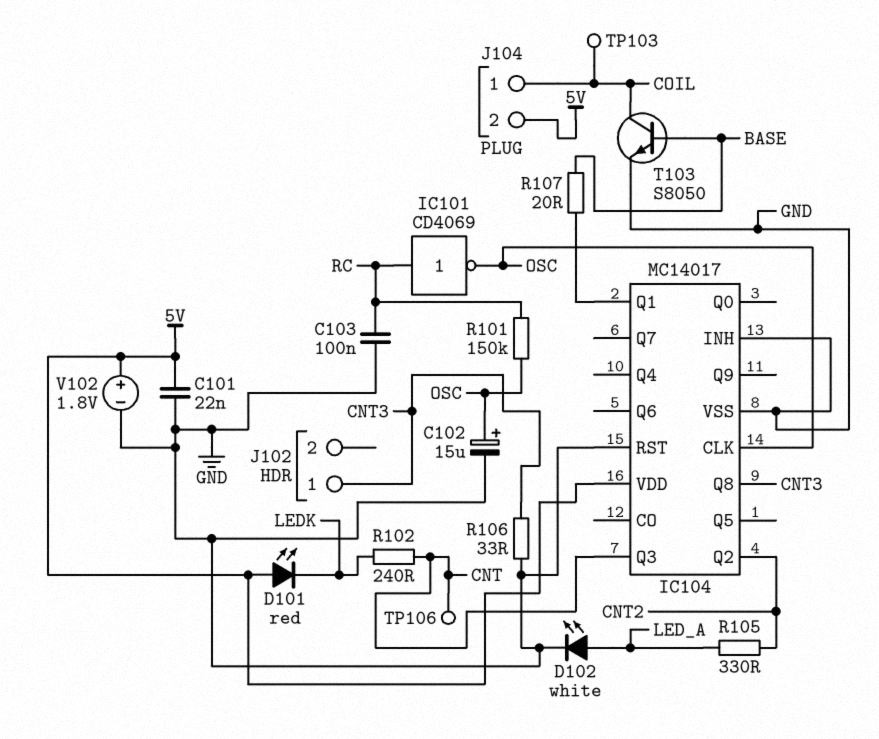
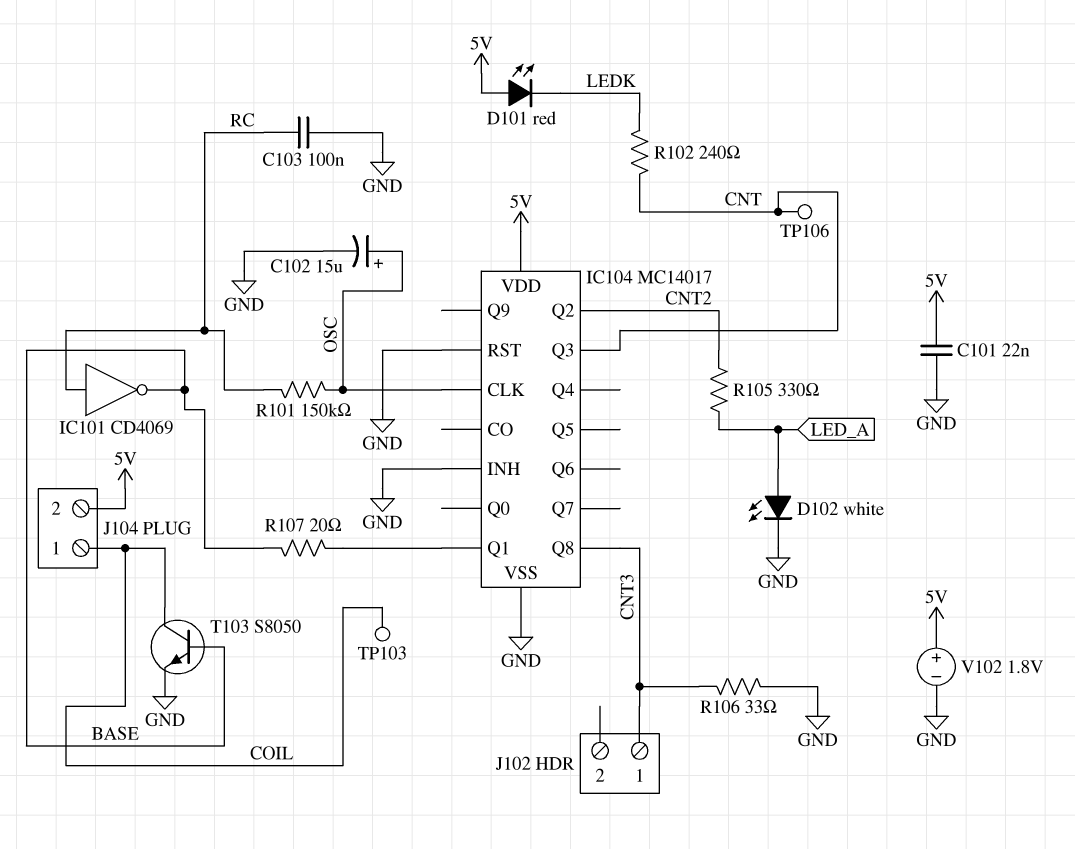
IC101: NOT CD4069 (in RC, out OSC) -> NOT CD4069 (in RC, out BASE)

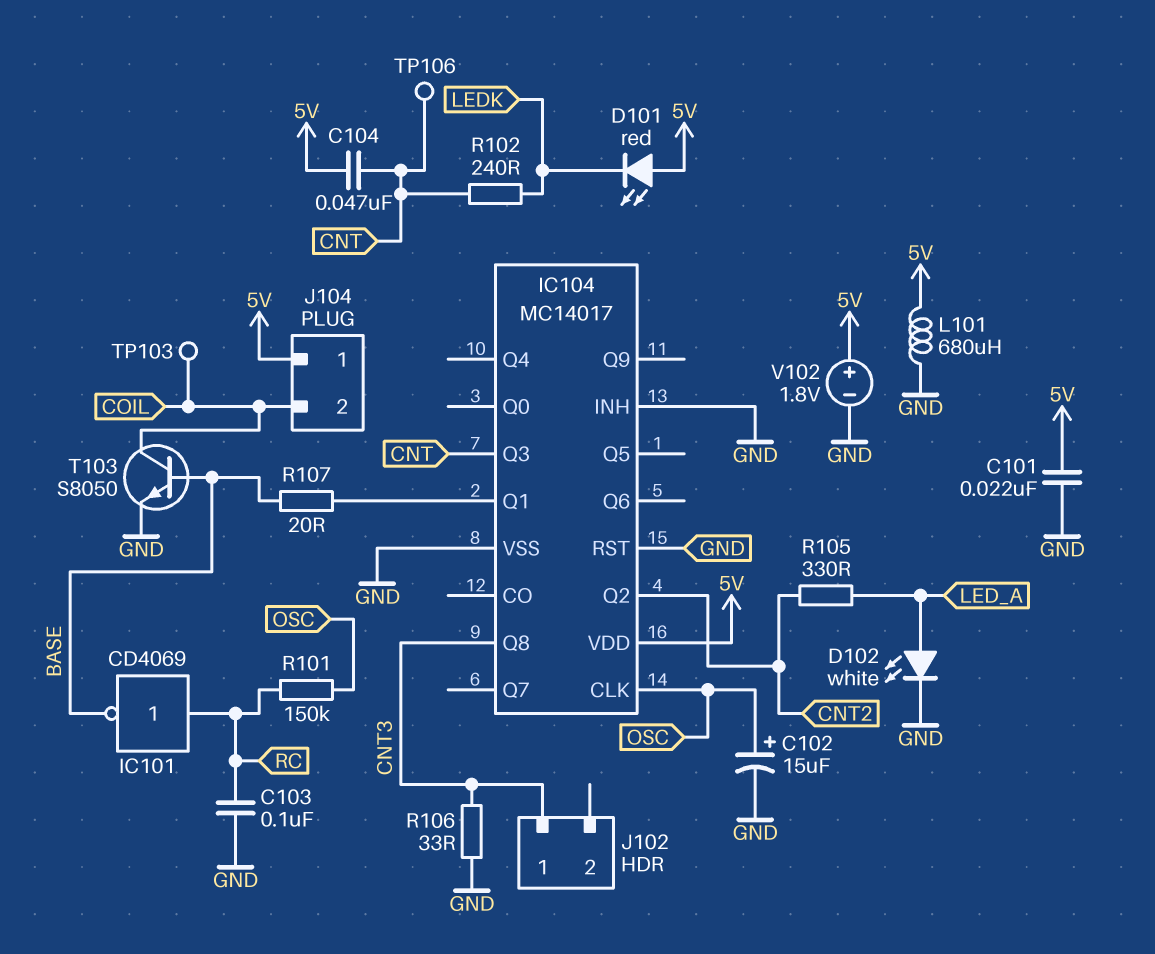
C104: none -> 47nF (5V, CNT)
J104 pin 1: COIL -> 5V
J104 pin 2: 5V -> COIL
L101: none -> 680uH (5V, GND)

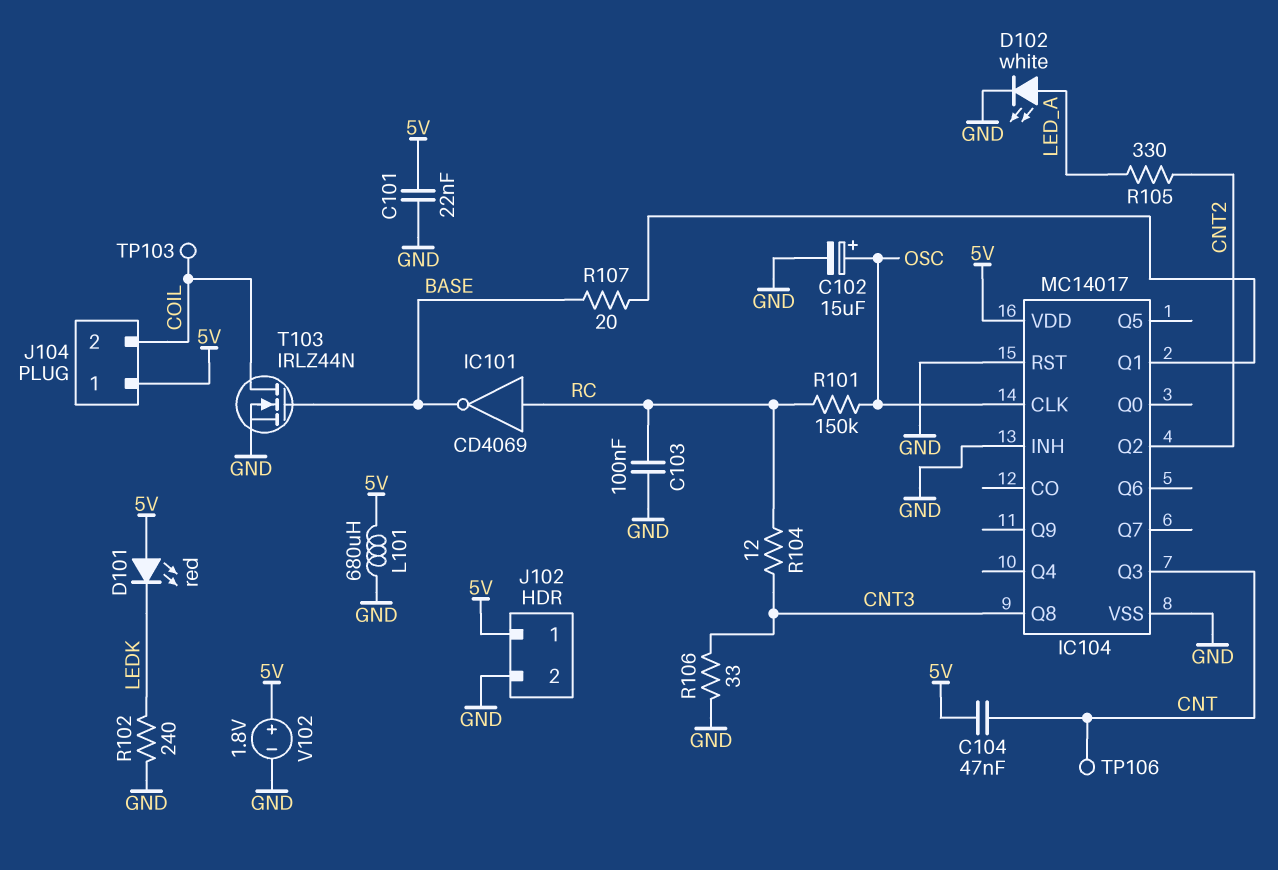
J102 pin 1: CNT3 -> 5V
J102 pin 2: none -> GND
R102: 240 (CNT, LEDK) -> 240 (GND, LEDK)
R104: none -> 12 (CNT3, RC)
T103: NPN S8050 (B BASE, C COIL, E GND) -> NMOS IRLZ44N (G BASE, D COIL, S GND)

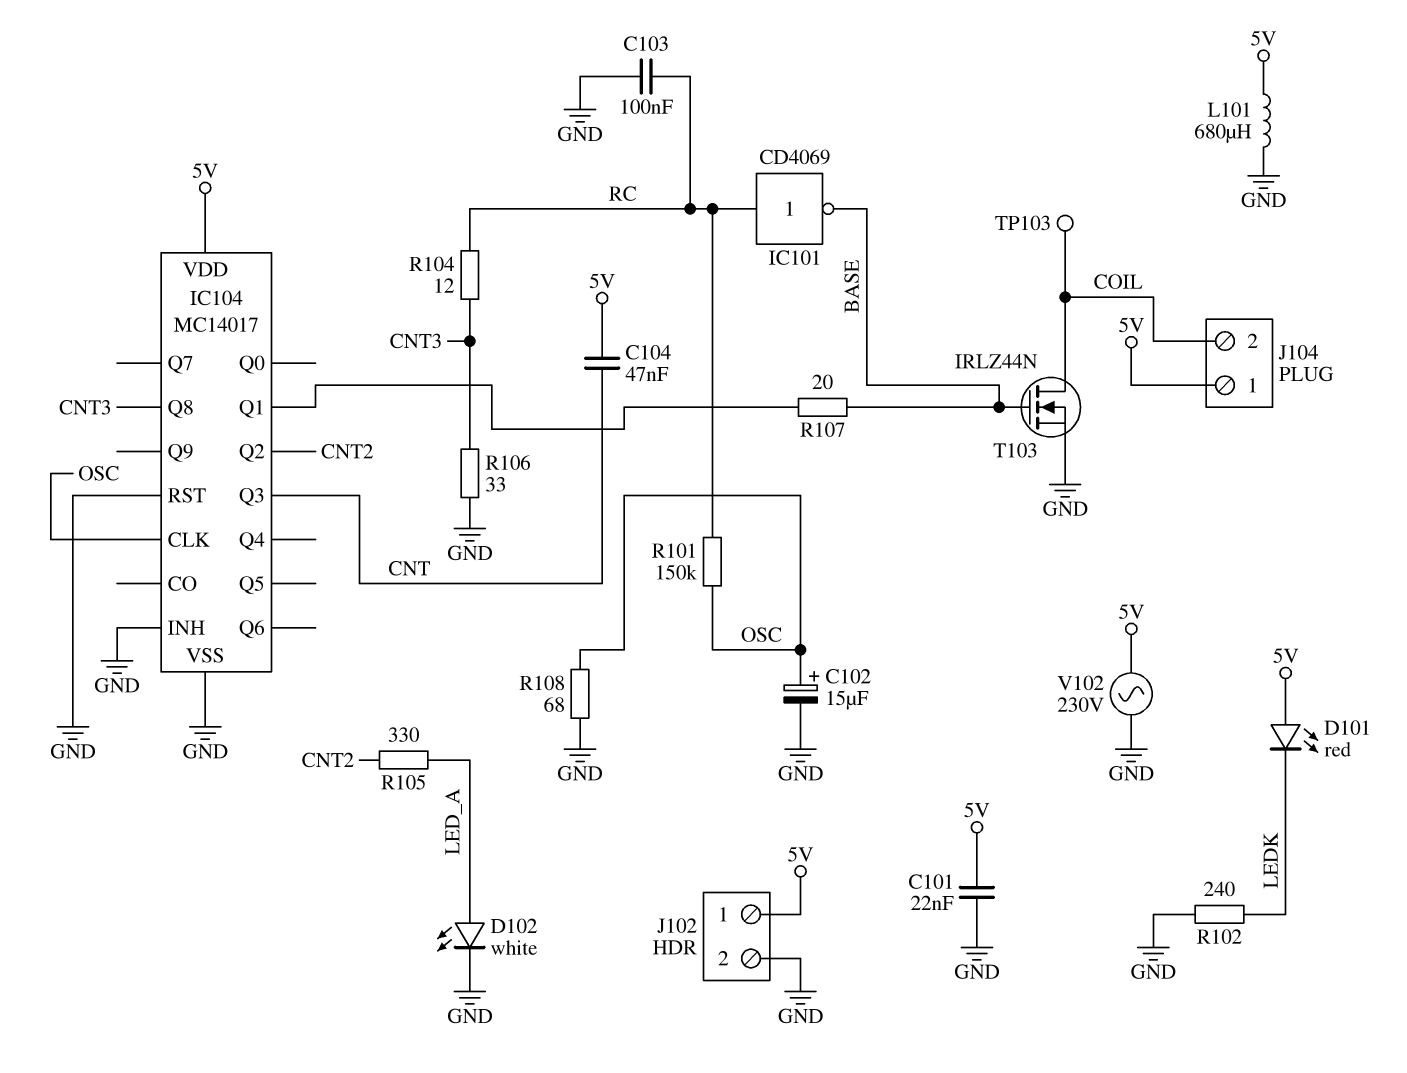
R108: none -> 68 (GND, OSC)
TP106: test point (CNT) -> none
V102: 1.8V (plus 5V, minus GND) -> AC 230V (5V, GND)

